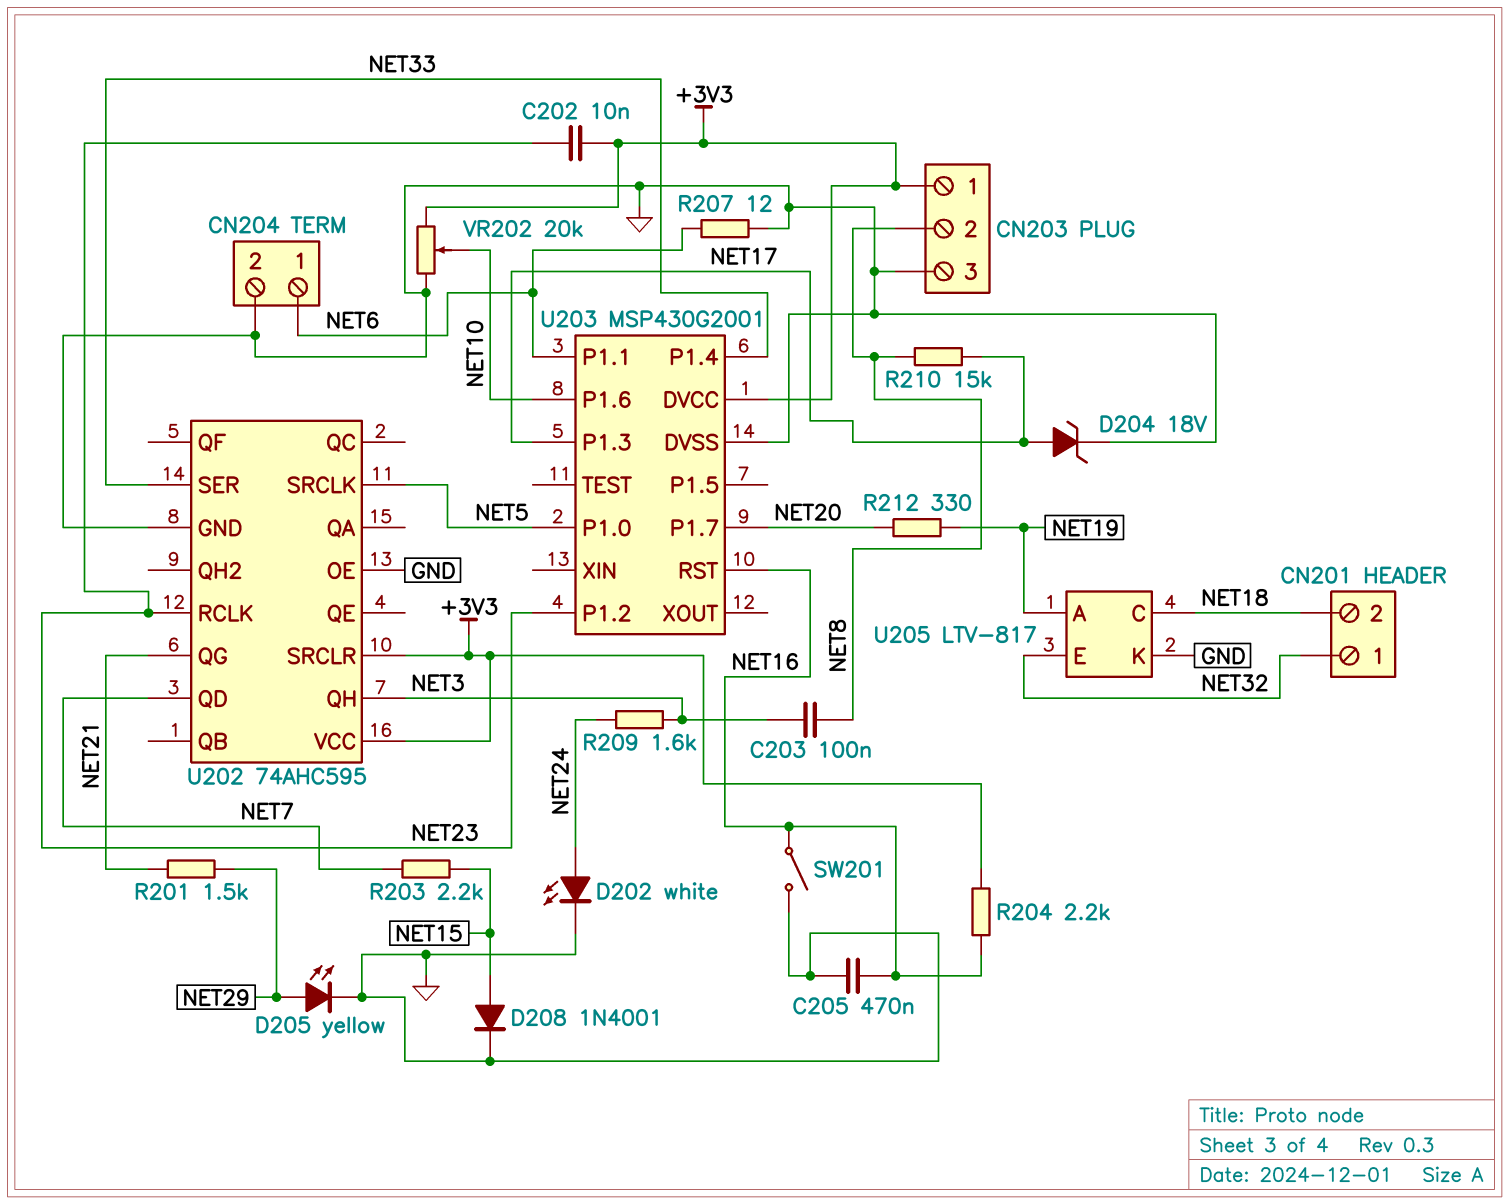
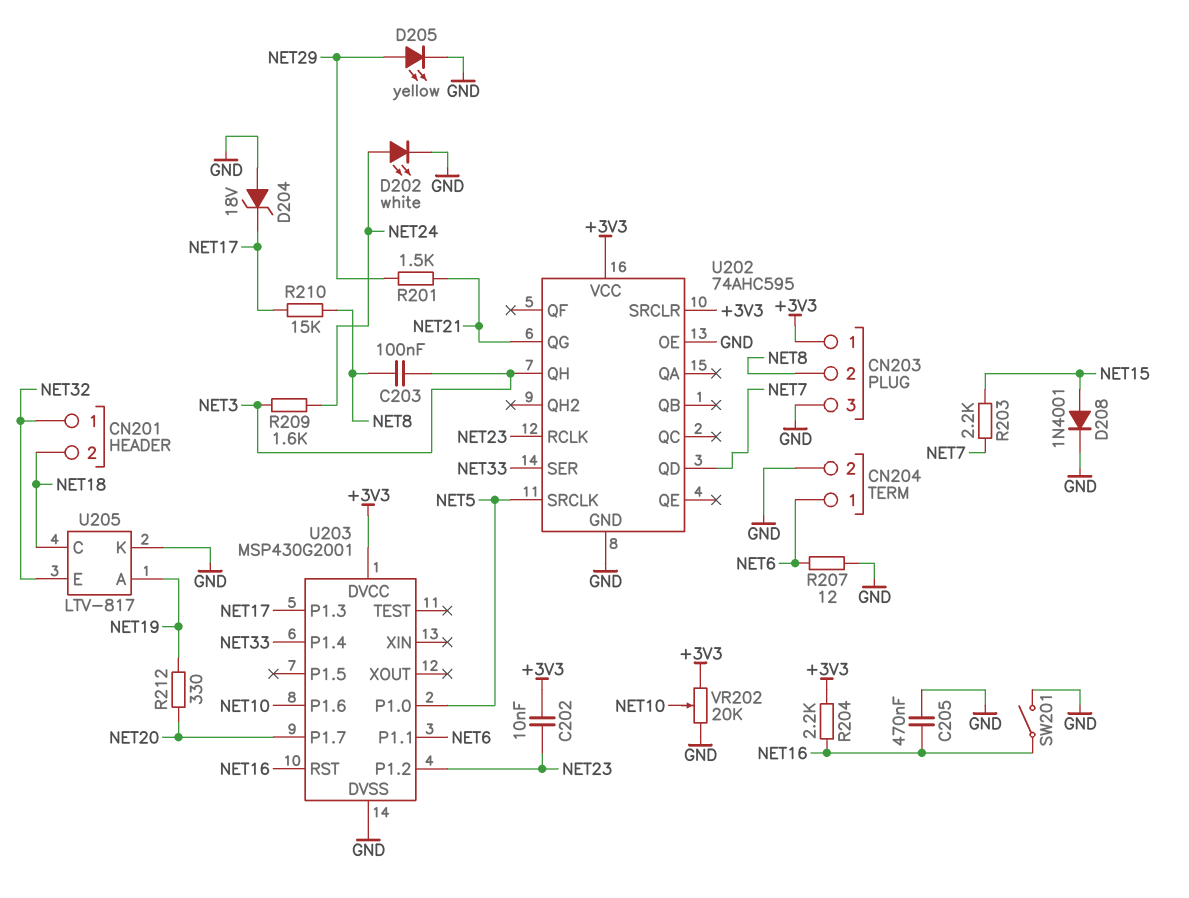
D204: zener 18V (A NET17, K GND) -> zener 18V (A GND, K NET17)

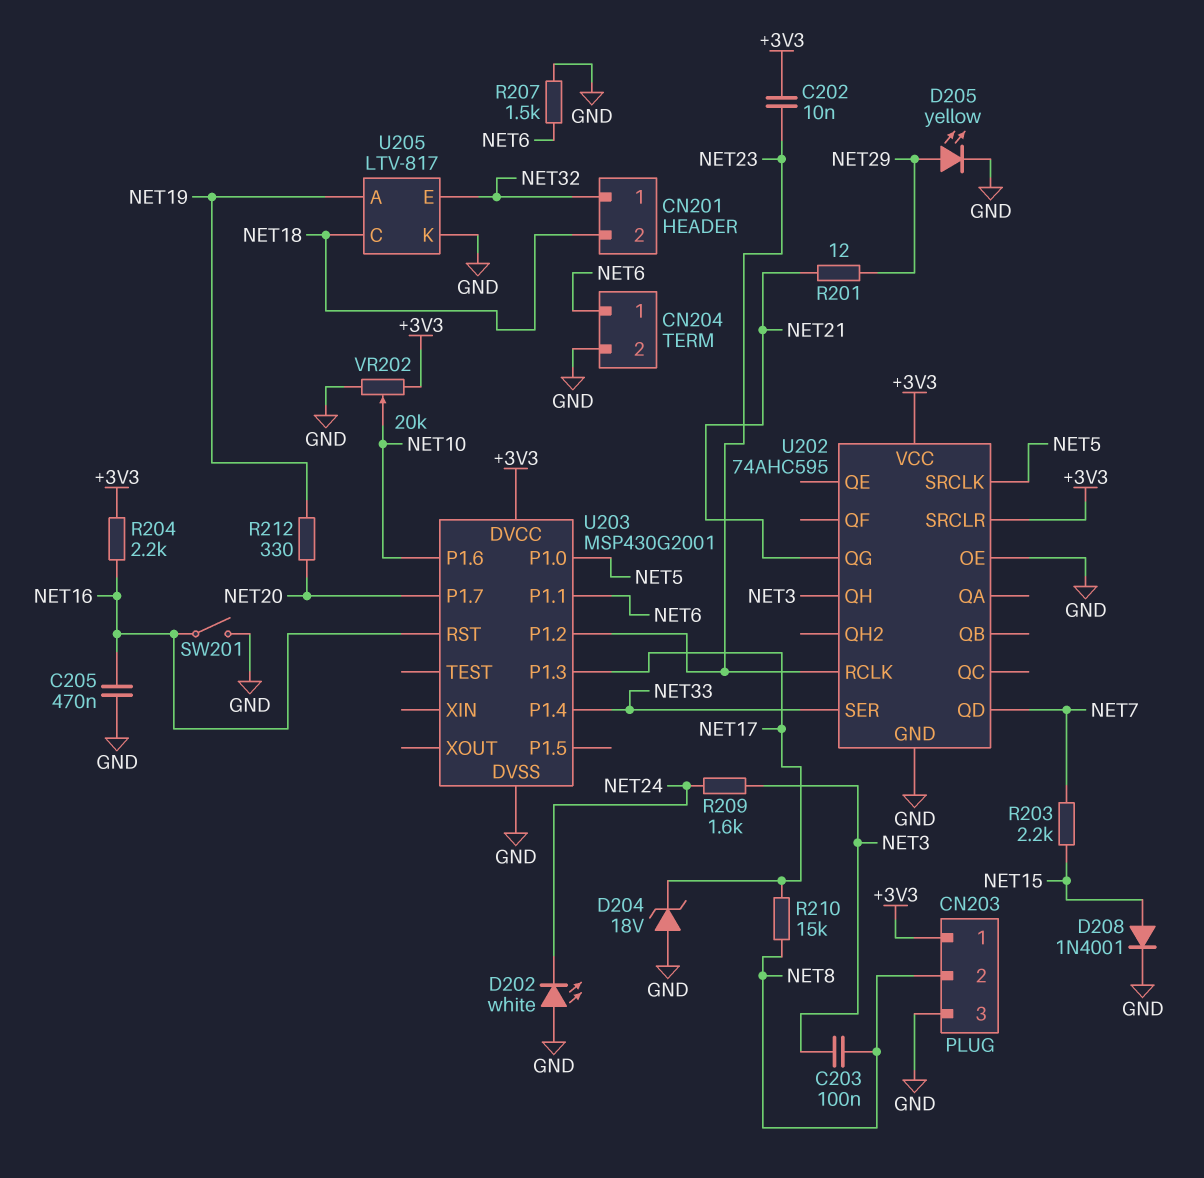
D202: LED white (A NET24, K GND) -> LED white (A GND, K NET24)
R201: 1.5k (NET21, NET29) -> 12 (NET21, NET29)
R207: 12 (GND, NET6) -> 1.5k (GND, NET6)

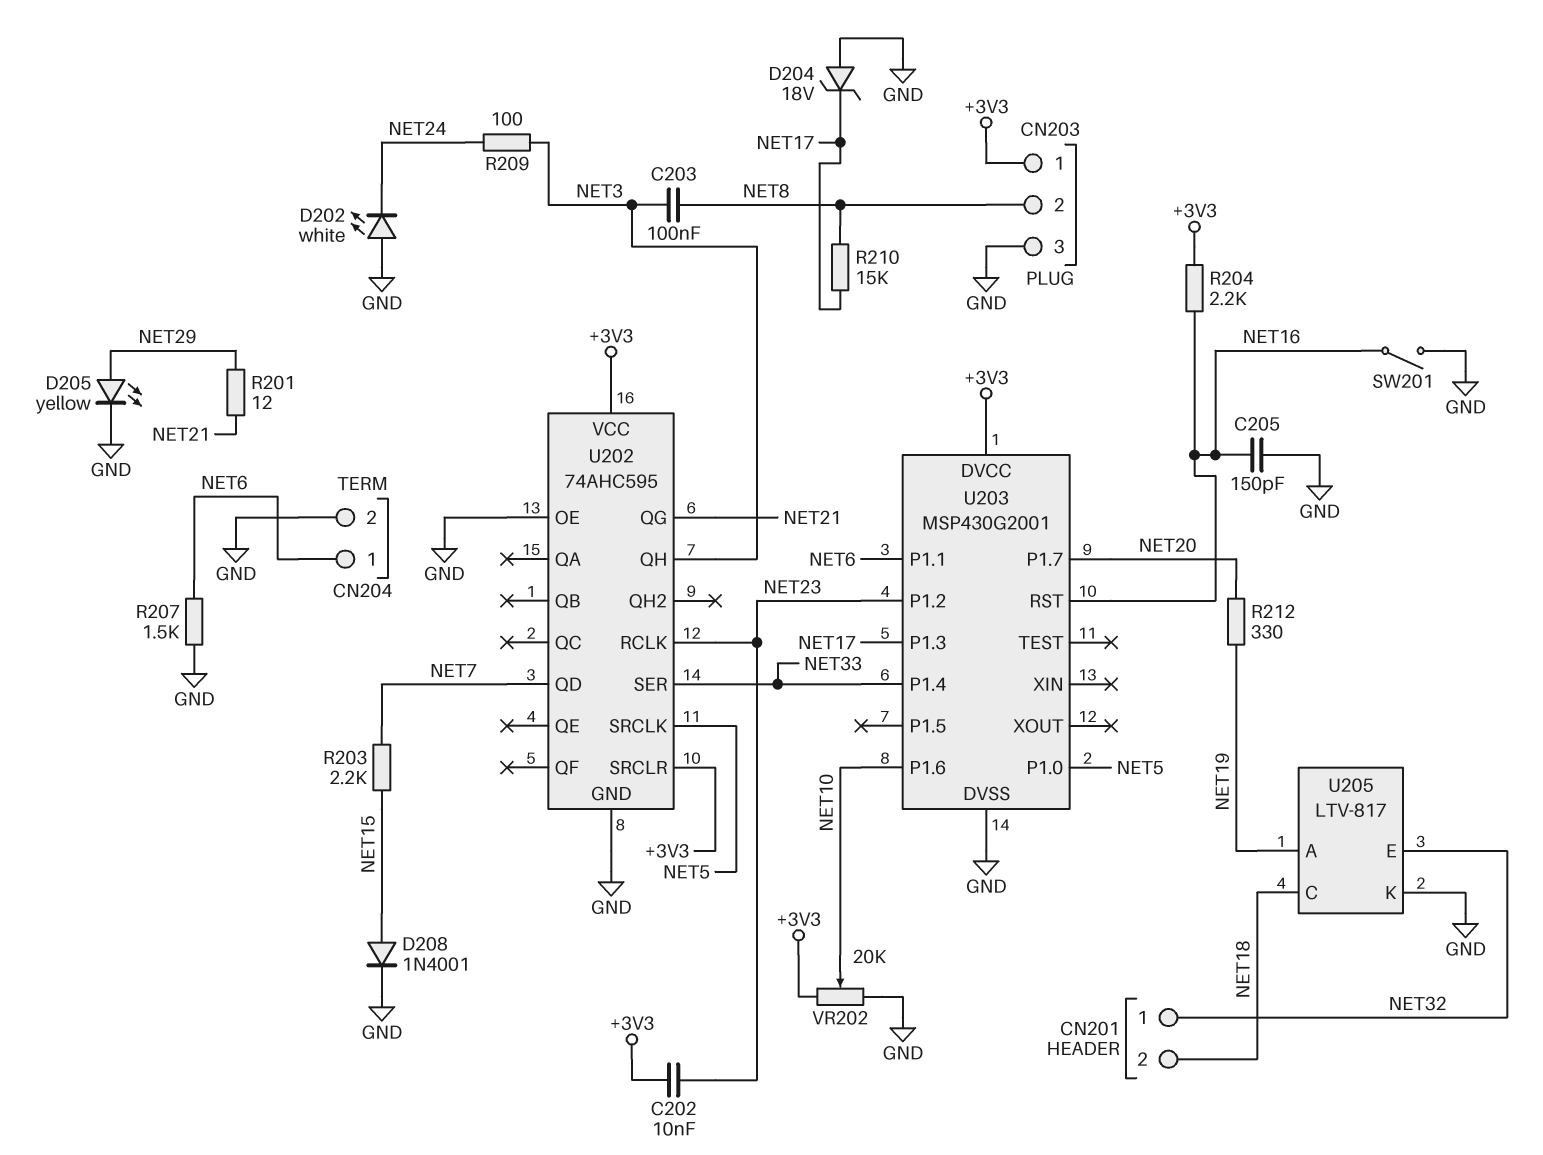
C205: 470nF (GND, NET16) -> 150pF (GND, NET16)
R209: 1.6k (NET3, NET24) -> 100 (NET3, NET24)

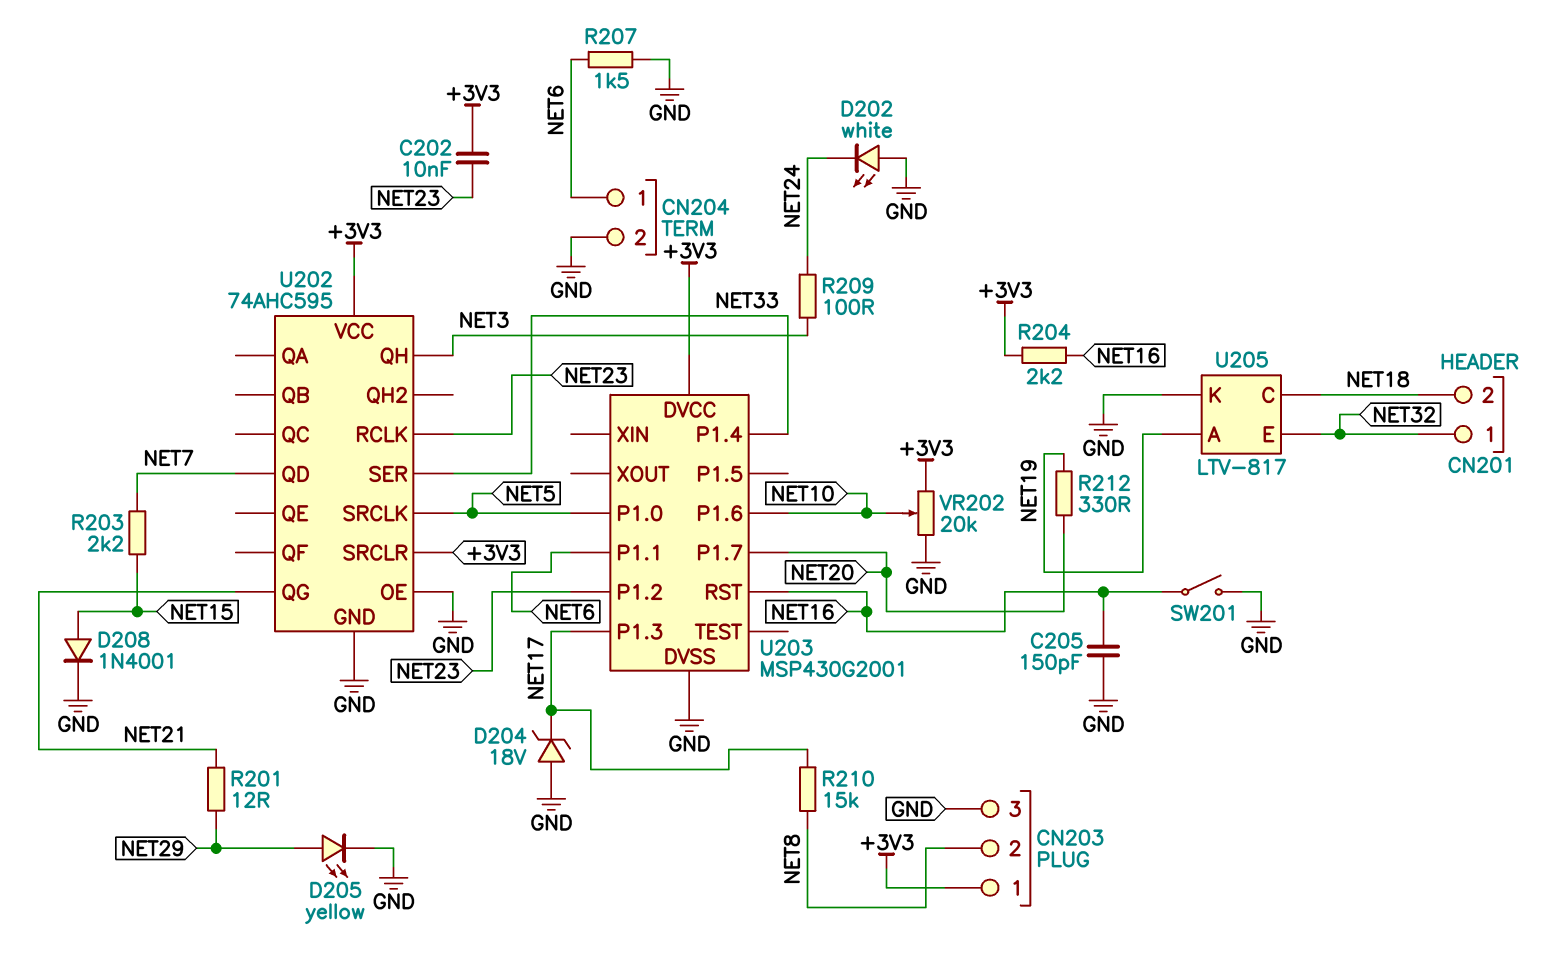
C203: 100nF (NET3, NET8) -> none

